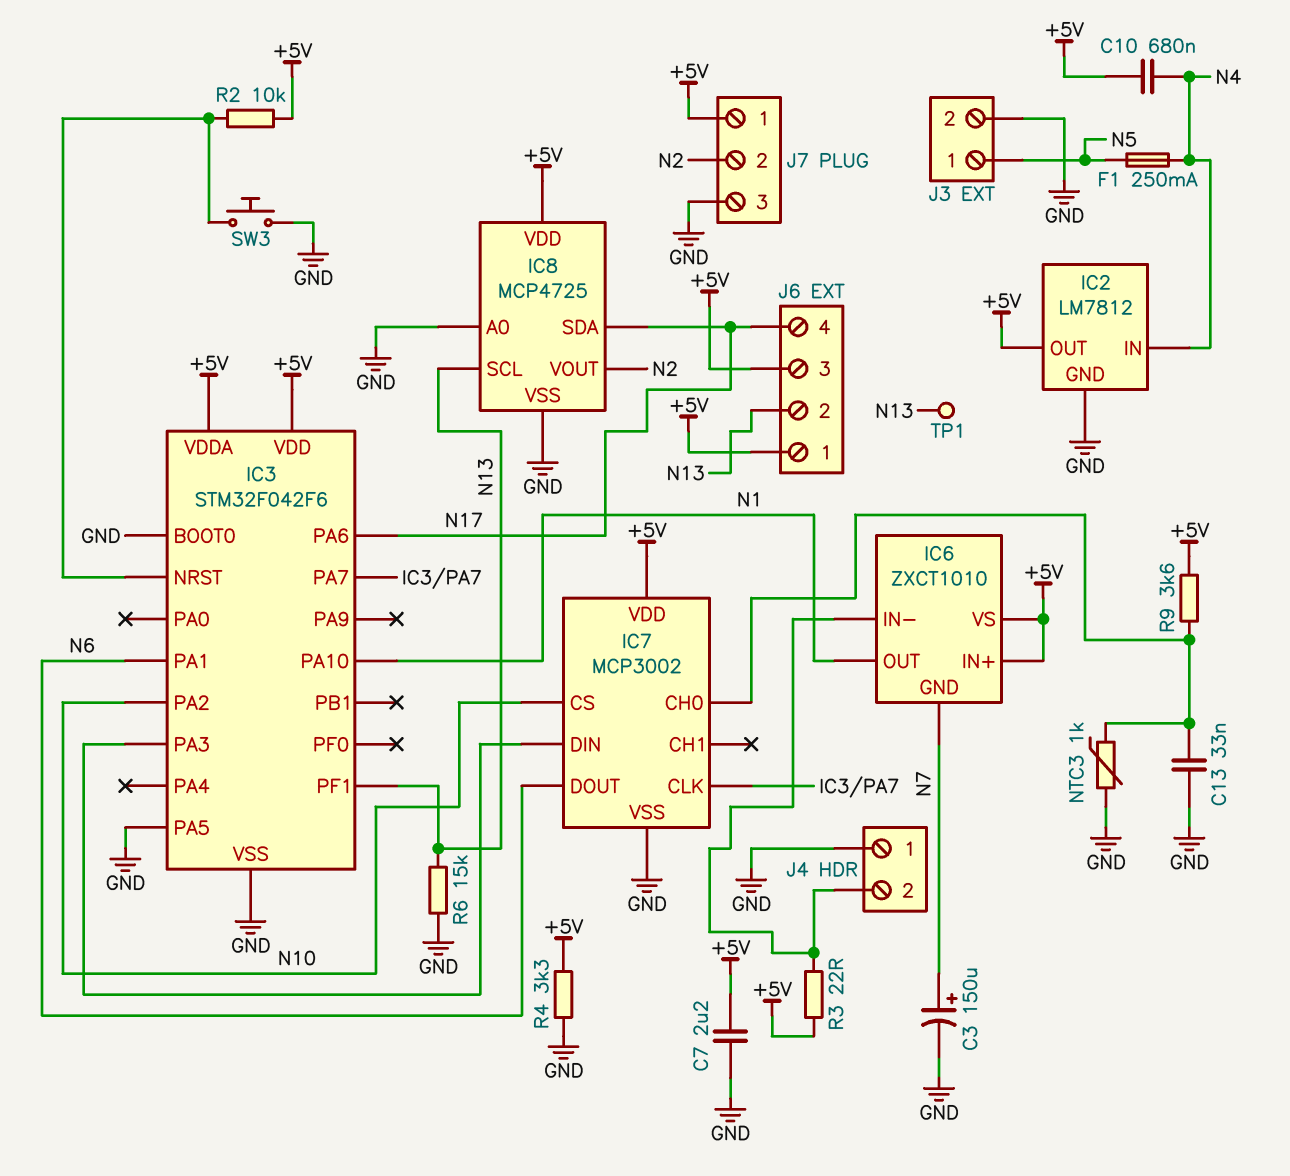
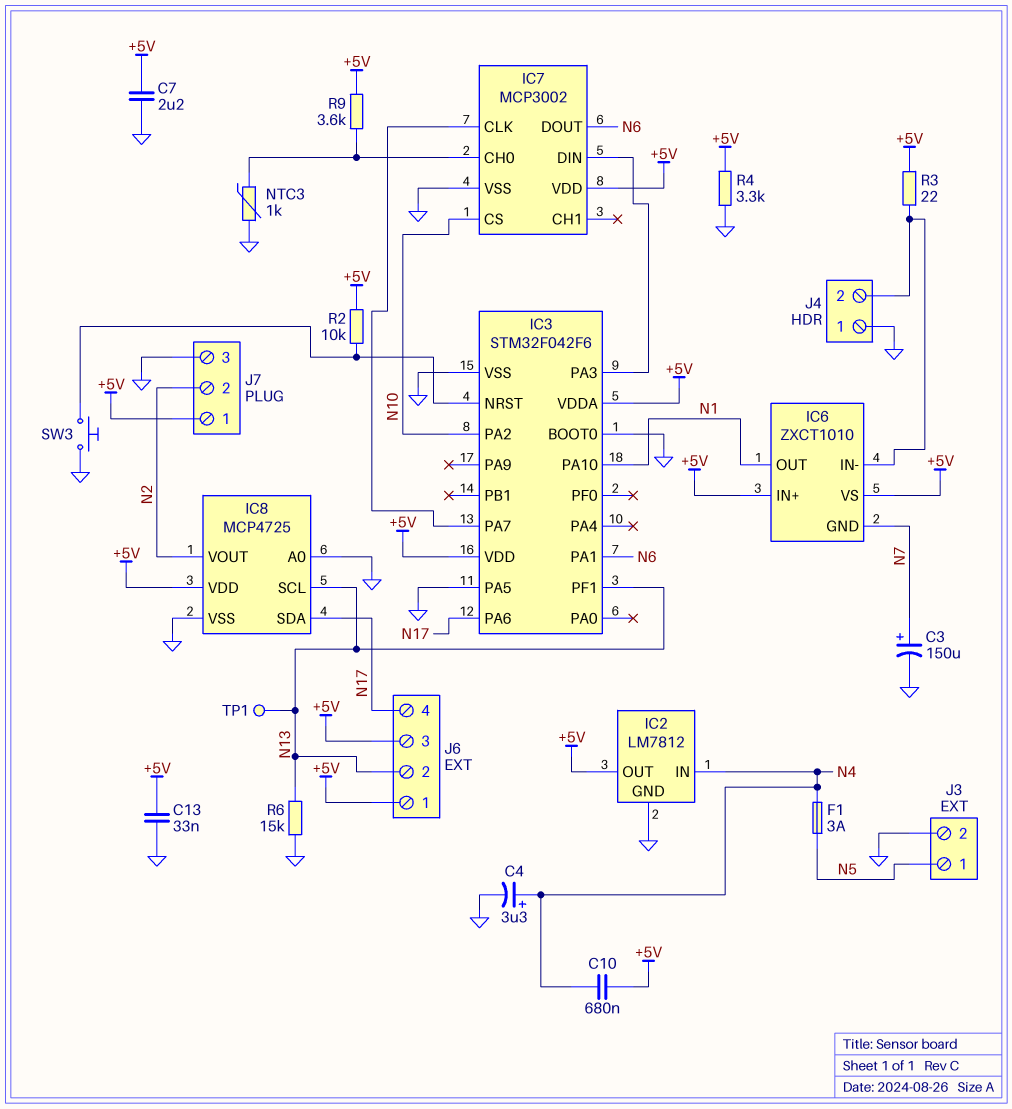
C4: none -> 3.3uF (plus N4, minus GND)
C13: 33nF (GND, IC7/CH0) -> 33nF (+5V, GND)
F1: 250mA (N4, N5) -> 3A (N4, N5)

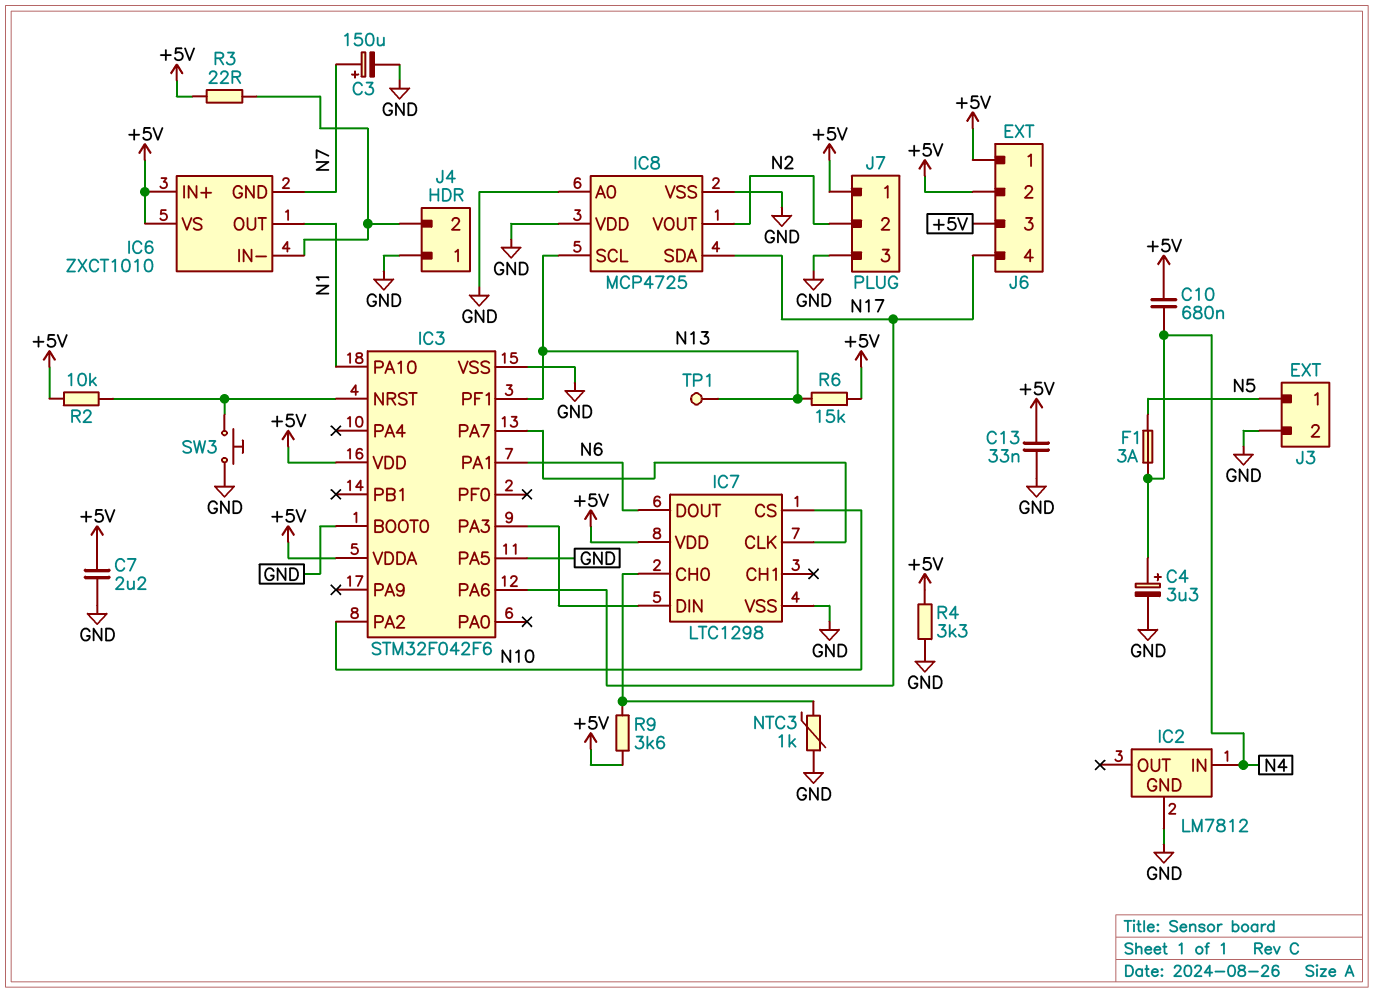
IC2 pin OUT: +5V -> none
IC7: MCP3002 -> LTC1298
IC8 pin VDD: +5V -> GND
J6 pin 2: N13 -> +5V
R6: 15k (GND, N13) -> 15k (+5V, N13)

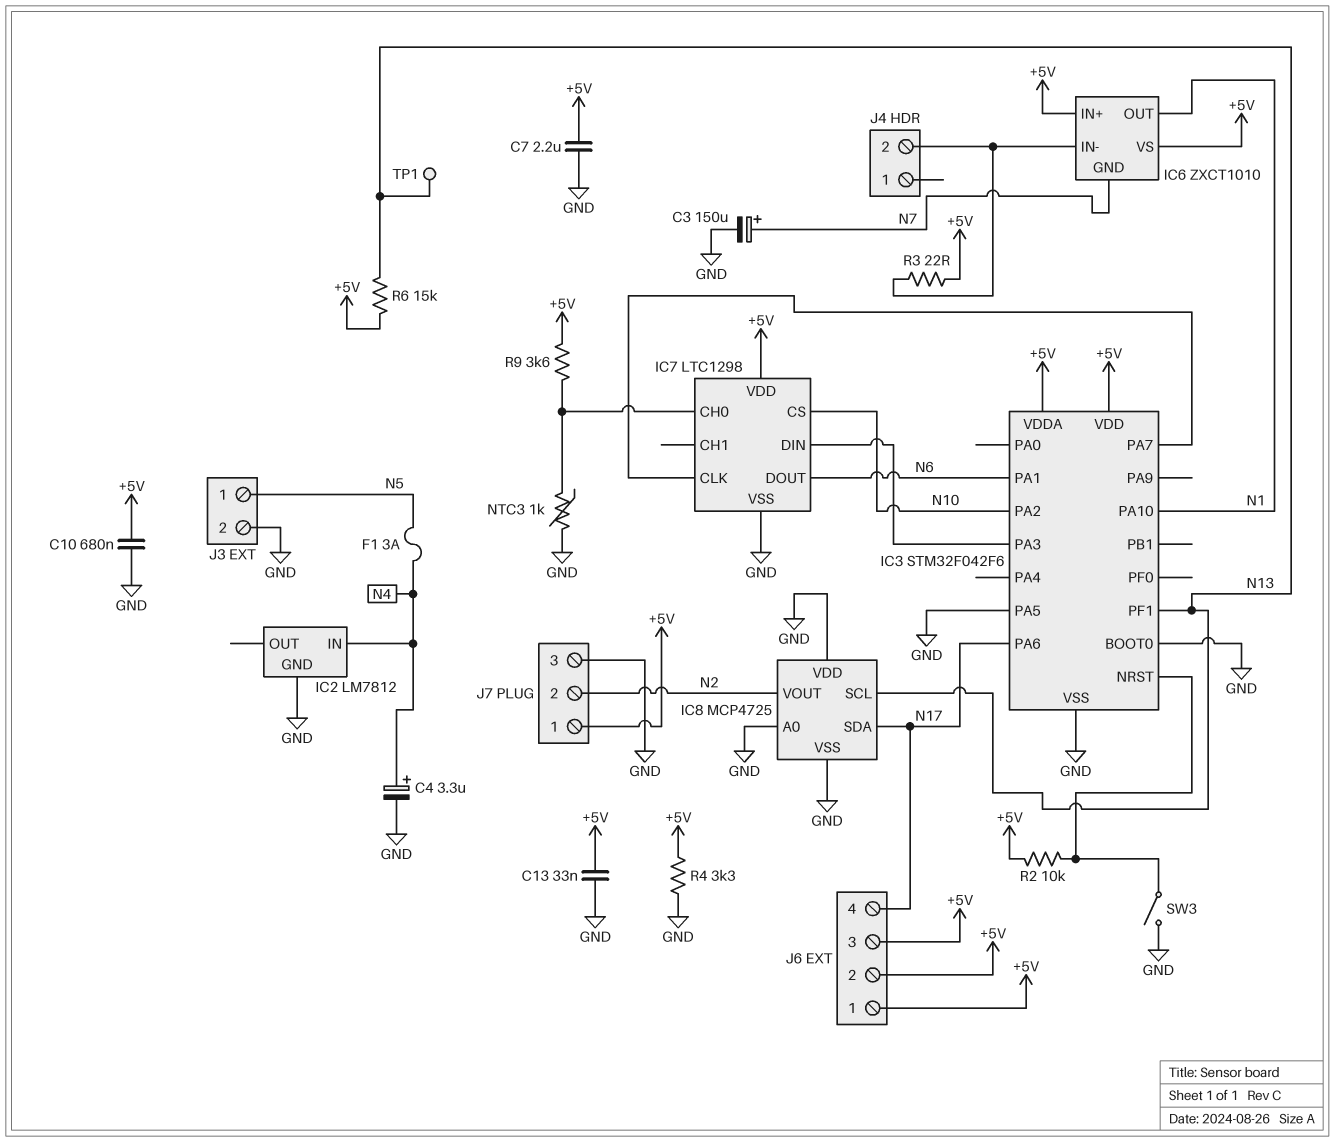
C10: 680nF (+5V, N4) -> 680nF (+5V, GND)
J4 pin 1: GND -> none
SW3: button (GND, IC3/NRST) -> switch (GND, IC3/NRST)

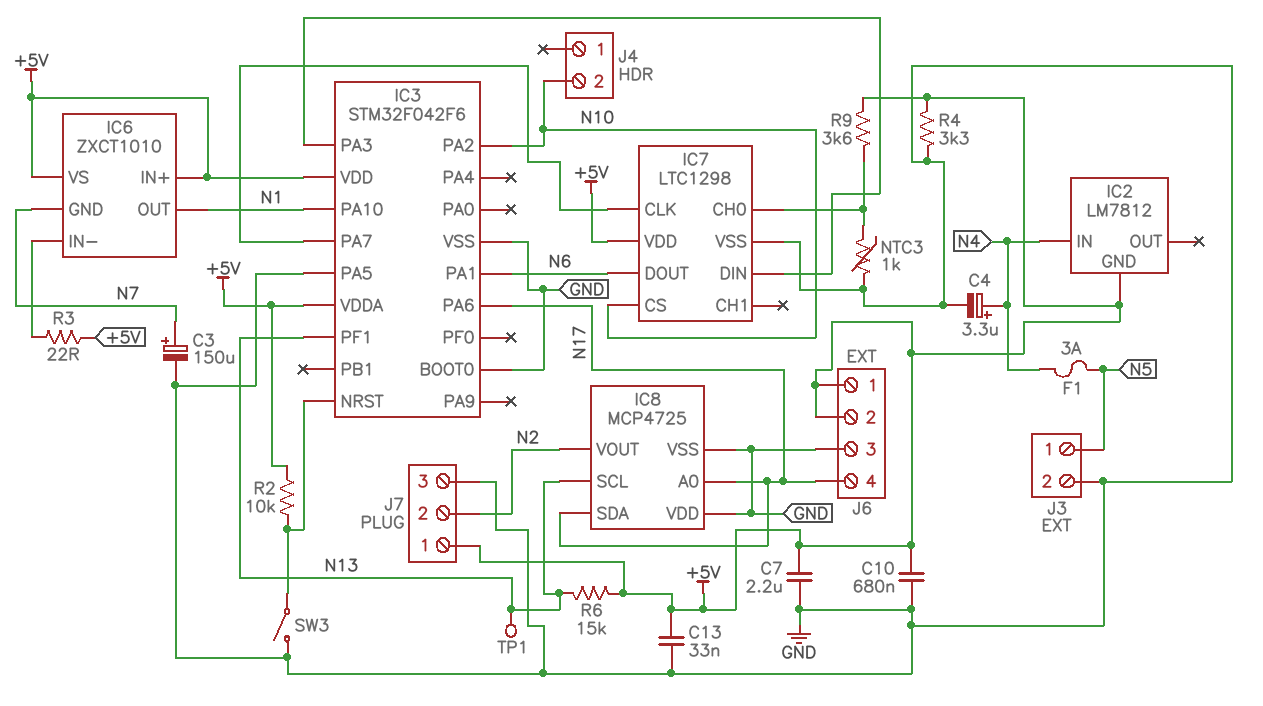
IC2 pin GND: GND -> +5V
IC8 pin A0: GND -> N17
J4 pin 2: IC6/IN- -> N10
J6 pin 3: +5V -> GND

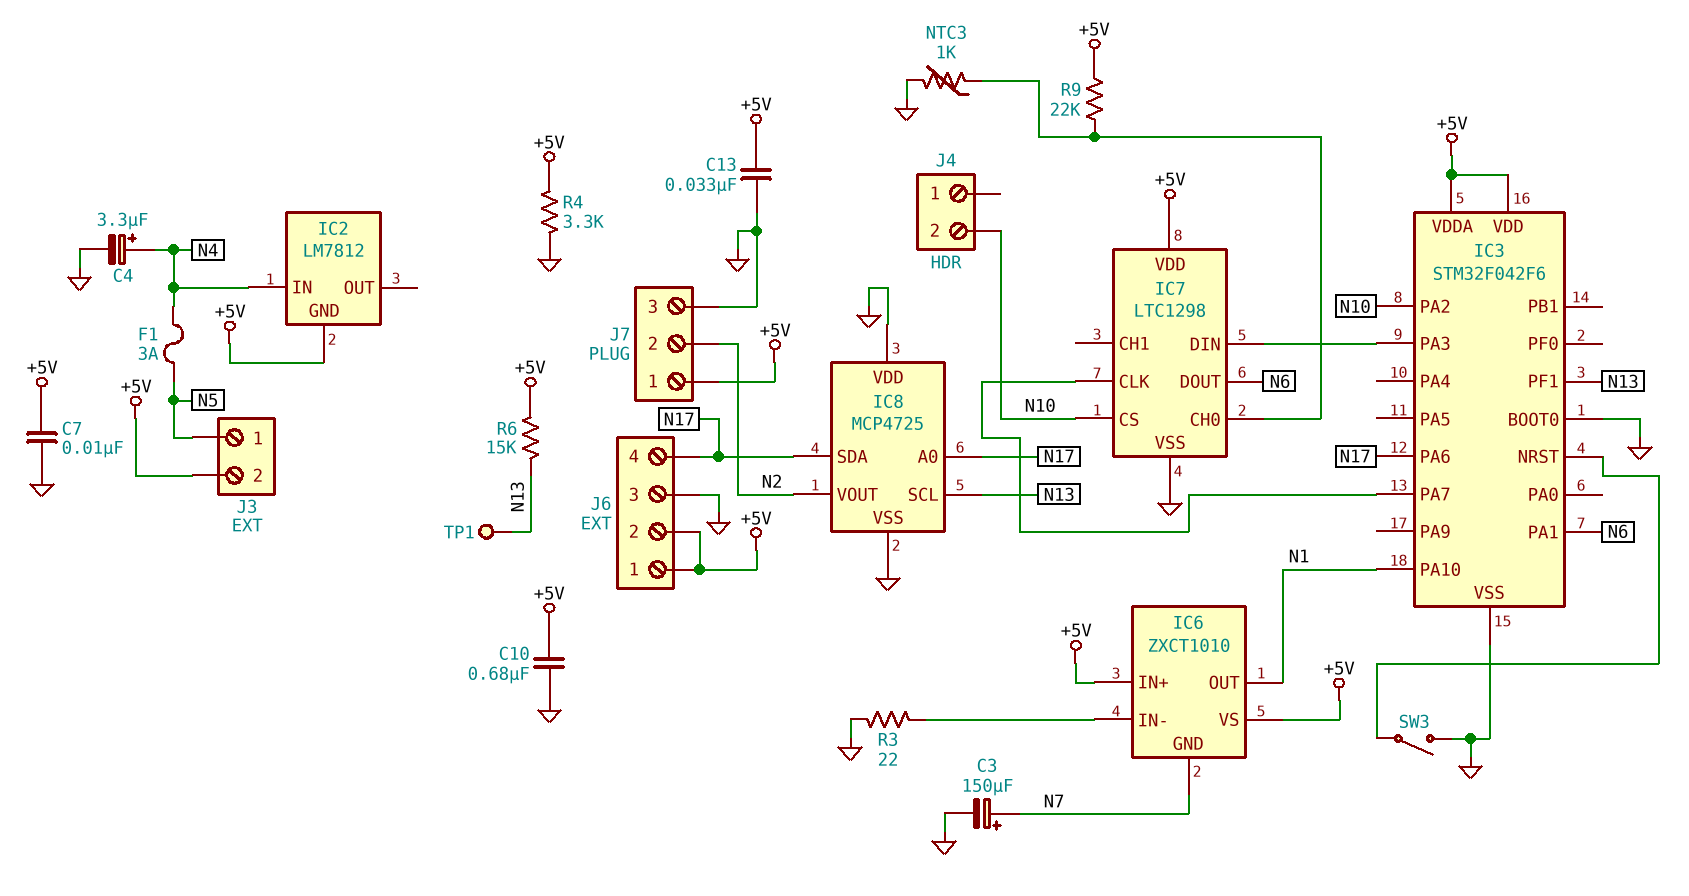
C7: 2.2uF (+5V, GND) -> 10nF (+5V, GND)
IC3 pin PA5: GND -> none
J3 pin 2: GND -> +5V
R2: 10k (+5V, IC3/NRST) -> none
R3: 22 (+5V, IC6/IN-) -> 22 (GND, IC6/IN-)
R9: 3.6k (+5V, IC7/CH0) -> 22k (+5V, IC7/CH0)

